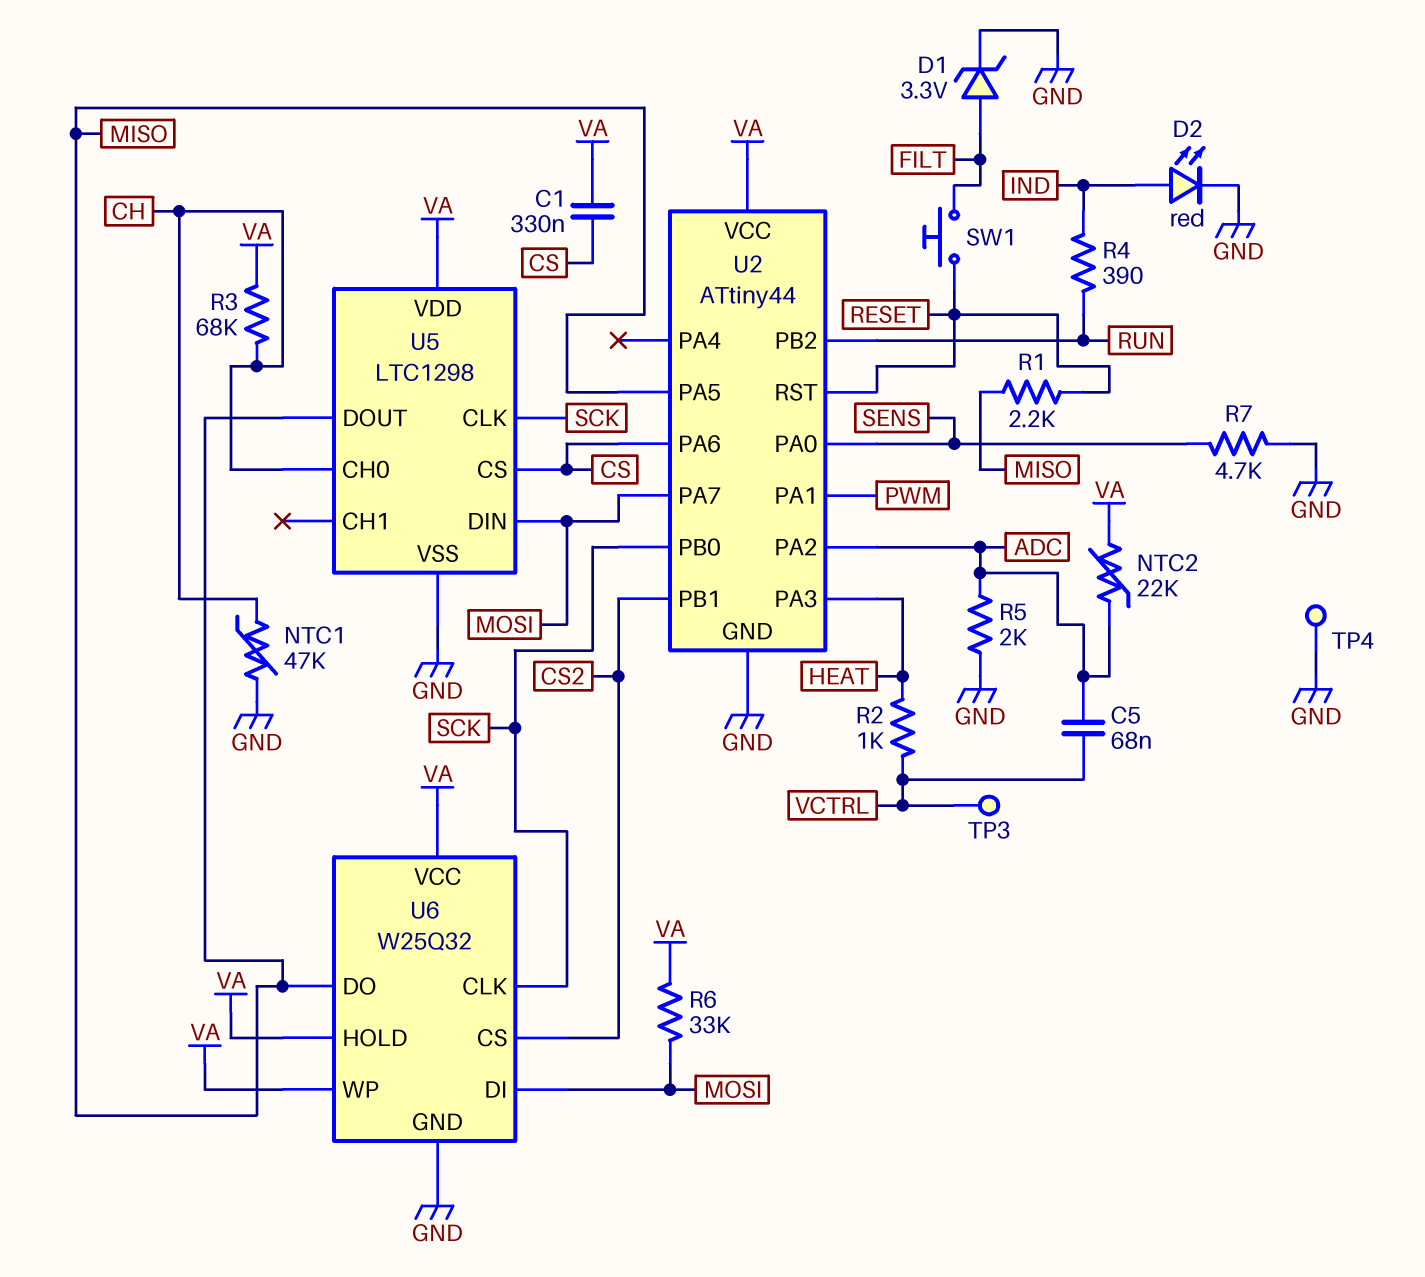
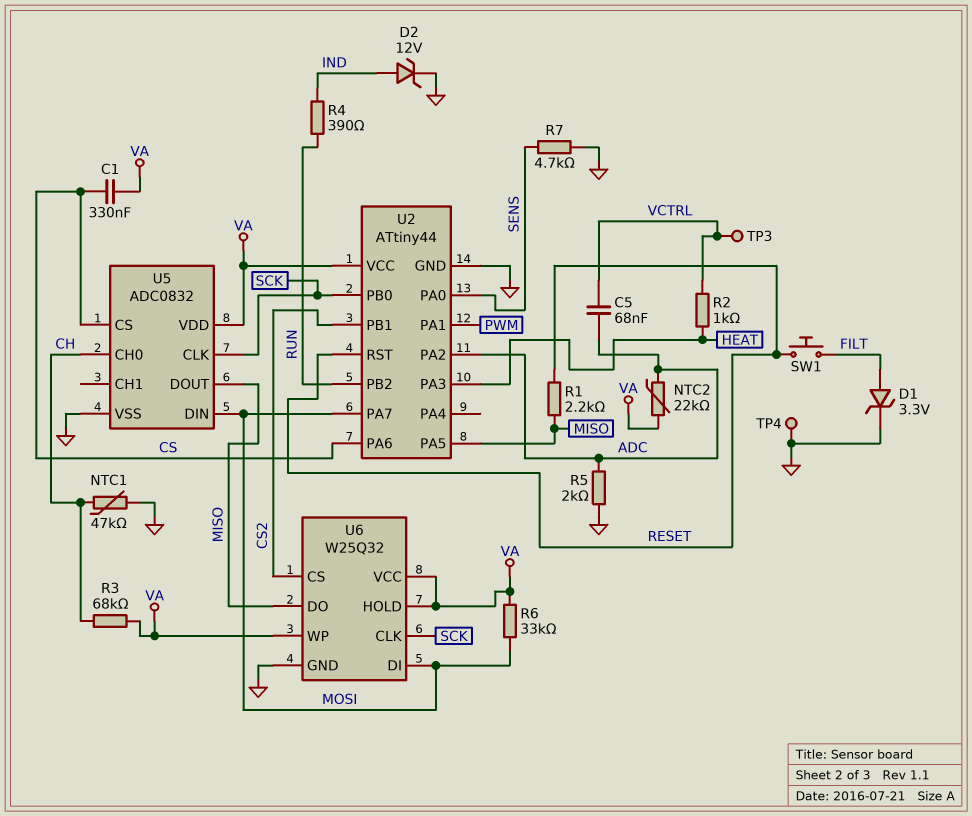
D2: LED red (A IND, K GND) -> zener 12V (A IND, K GND)
U5: LTC1298 -> ADC0832

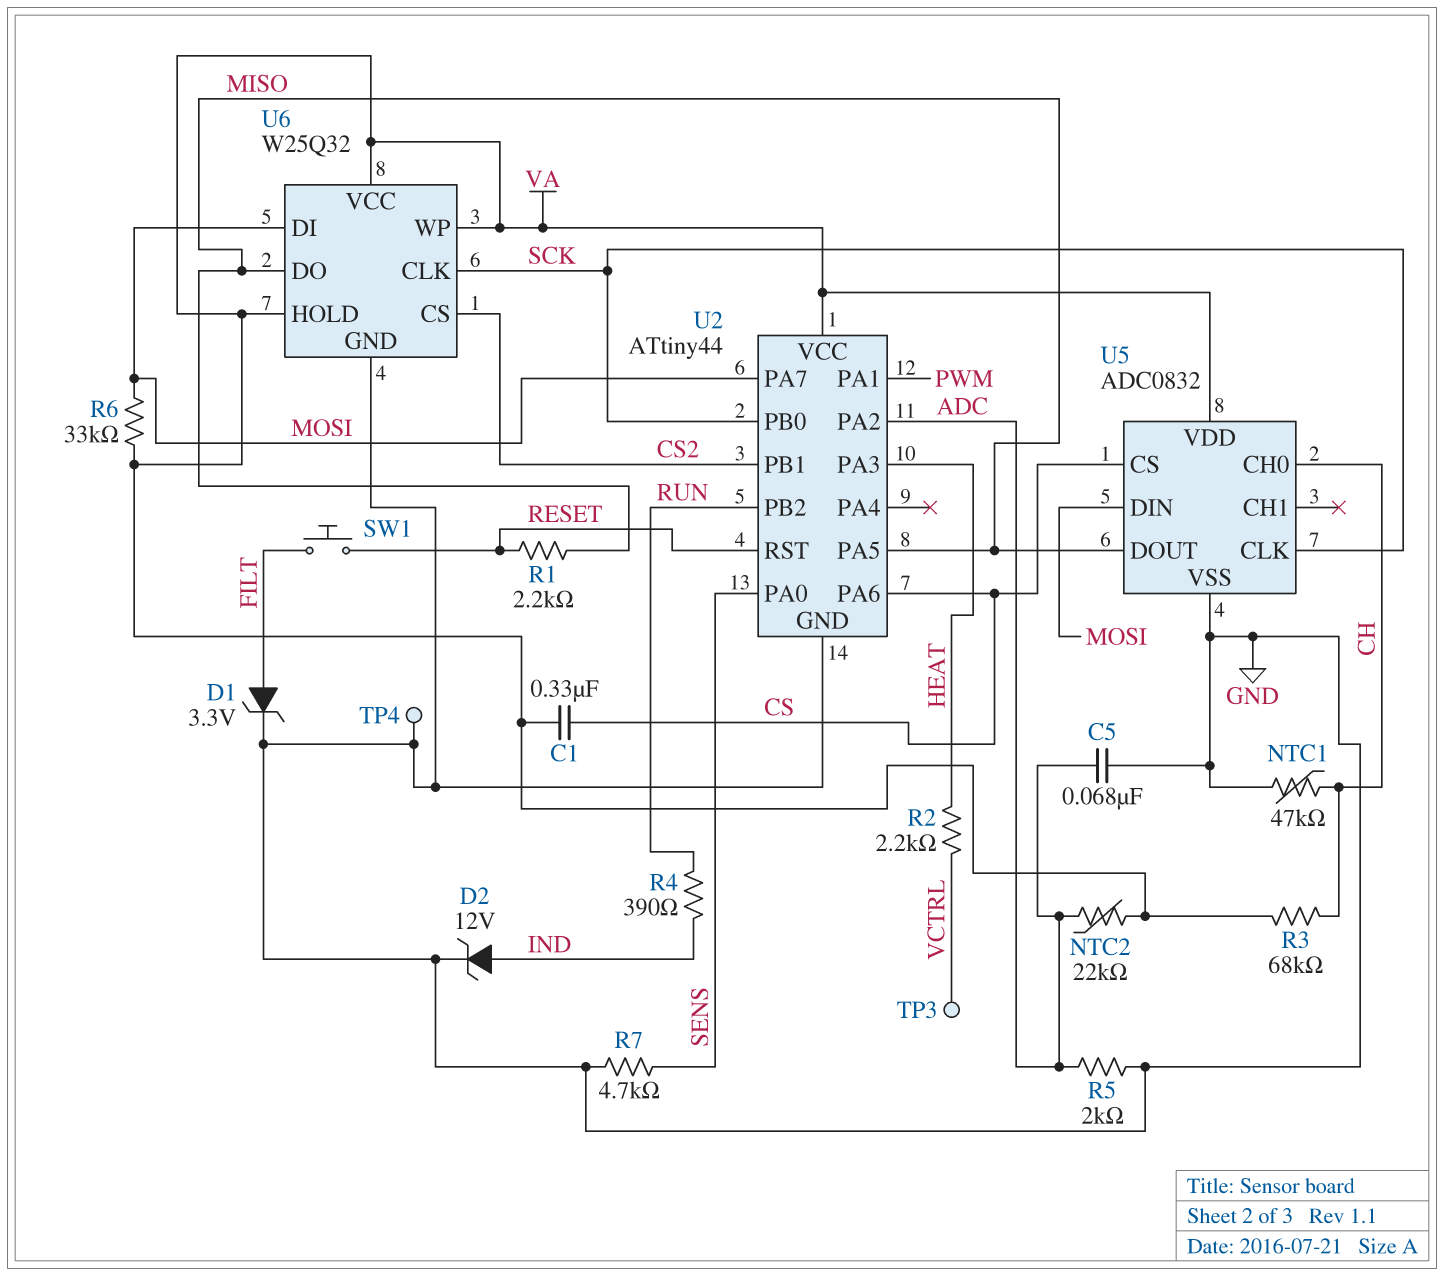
C5: 68nF (ADC, VCTRL) -> 68nF (ADC, GND)
R2: 1k (HEAT, VCTRL) -> 2.2k (HEAT, VCTRL)

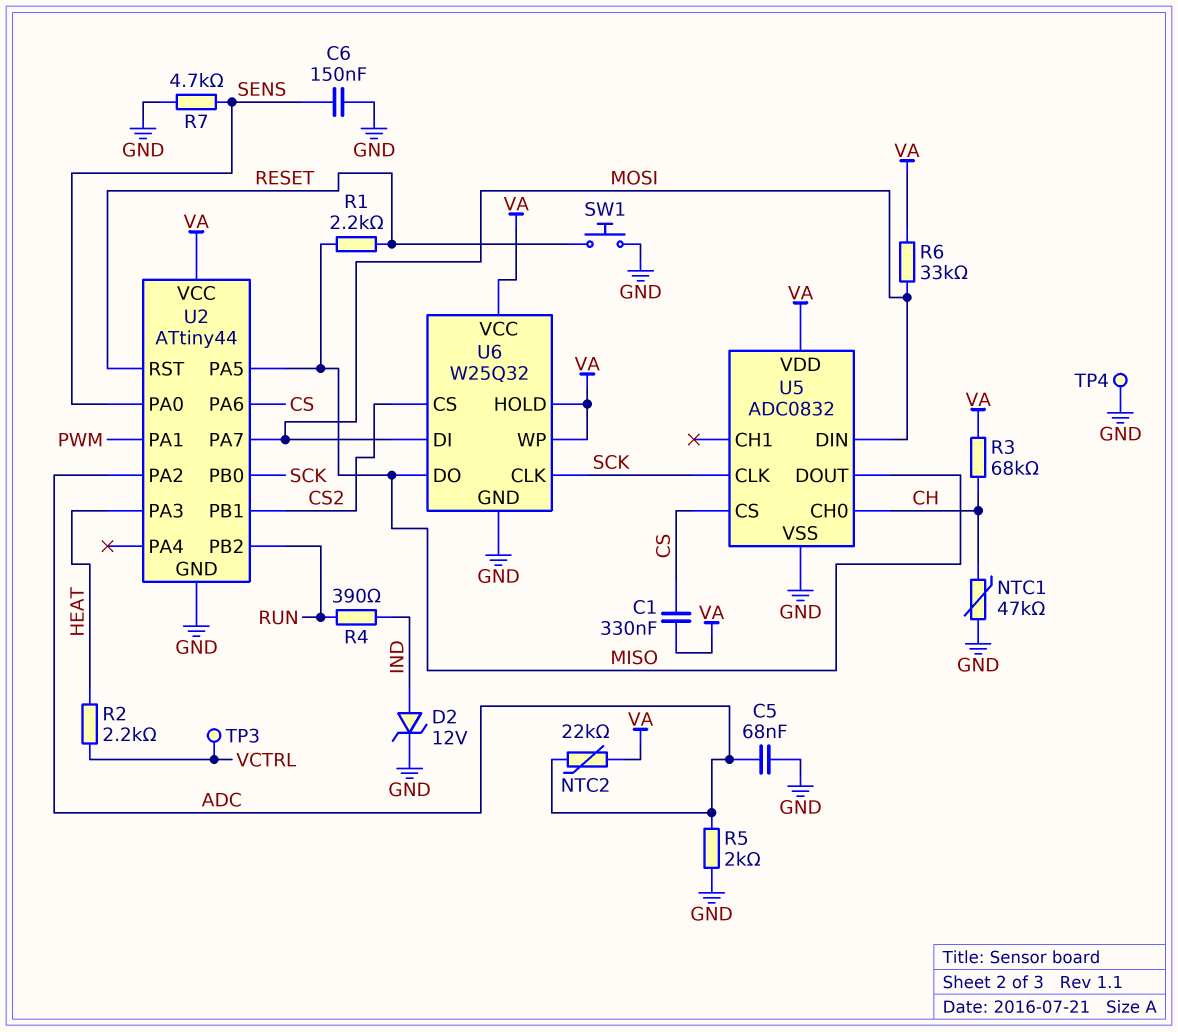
C6: none -> 150nF (GND, SENS)
D1: zener 3.3V (A FILT, K GND) -> none
SW1: button (FILT, RESET) -> button (GND, RESET)

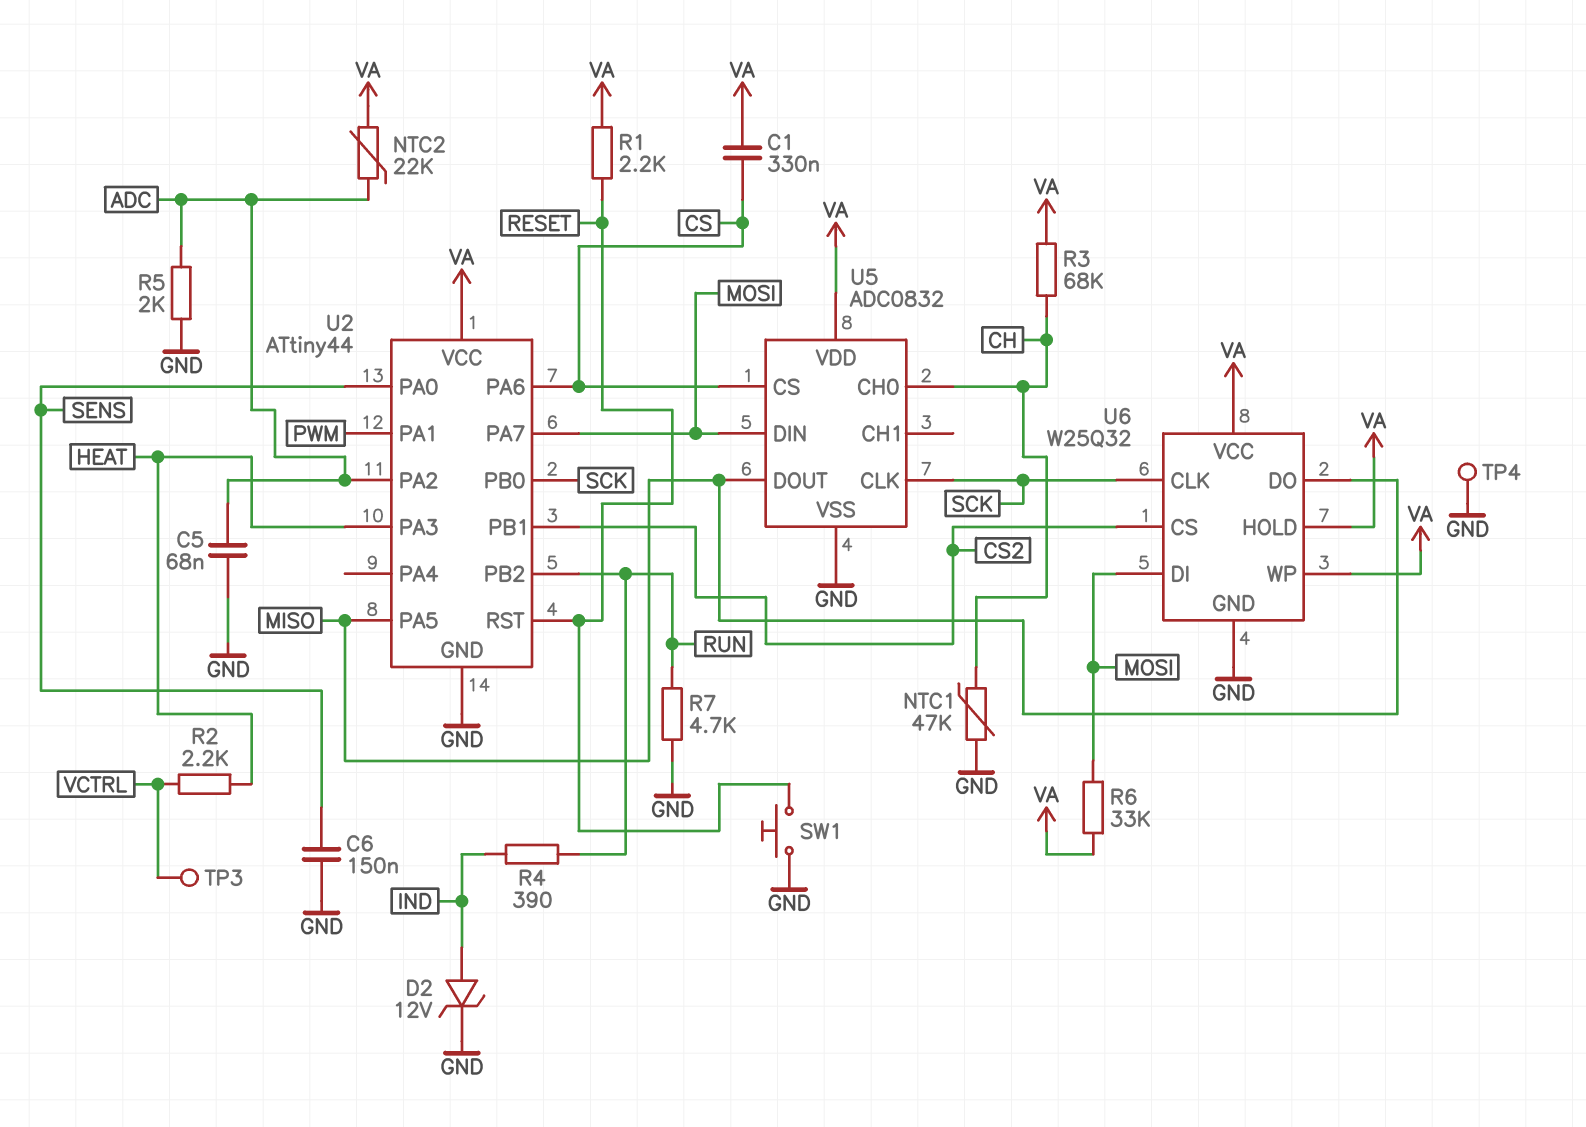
R1: 2.2k (MISO, RESET) -> 2.2k (RESET, VA)
R7: 4.7k (GND, SENS) -> 4.7k (GND, RUN)

